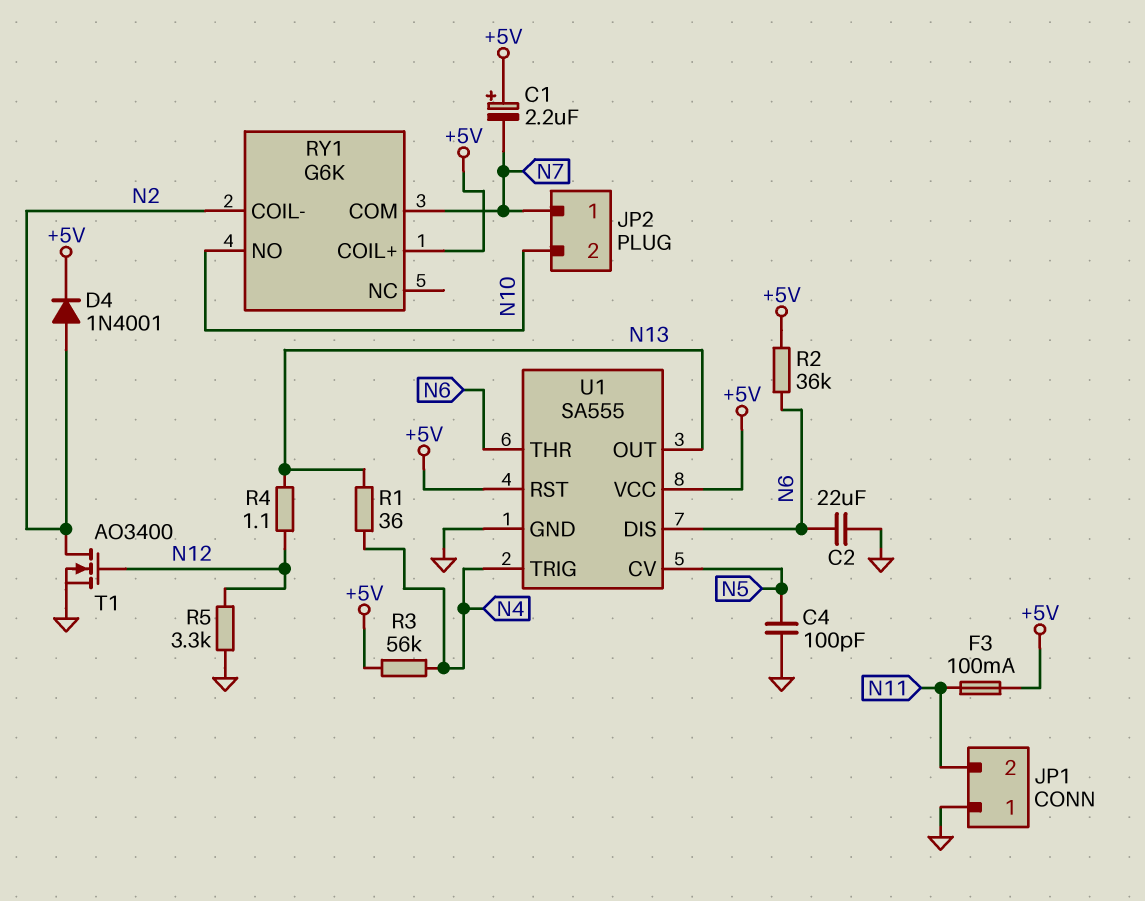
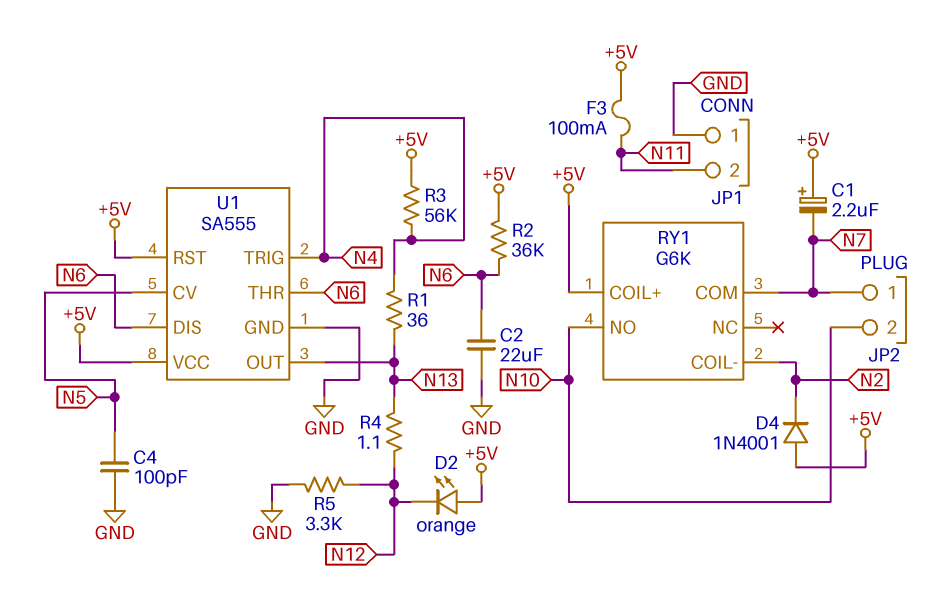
D2: none -> LED orange (A +5V, K N12)
D4: diode 1N4001 (A N2, K +5V) -> diode 1N4001 (A +5V, K N2)
T1: NMOS AO3400 (G N12, D N2, S GND) -> none

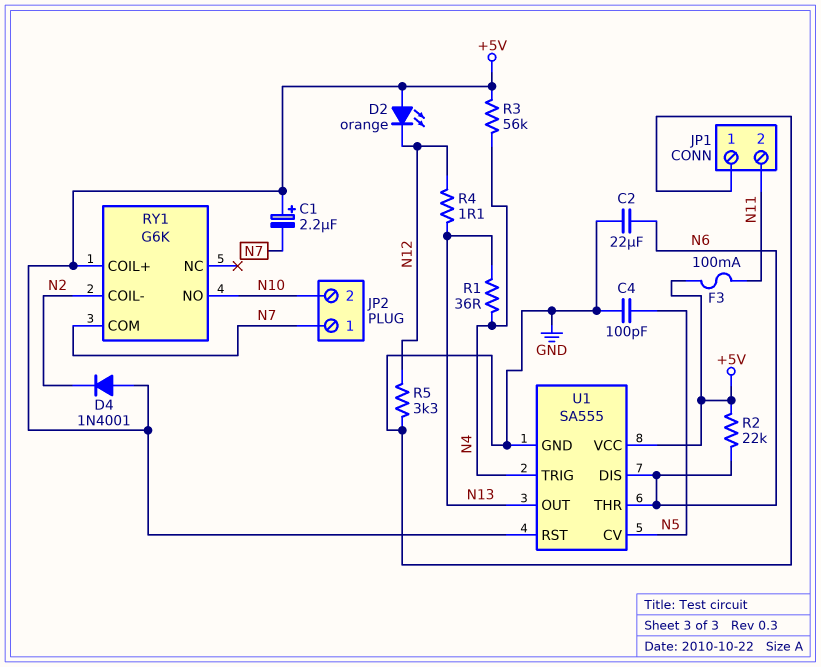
R2: 36k (+5V, N6) -> 22k (+5V, N6)

